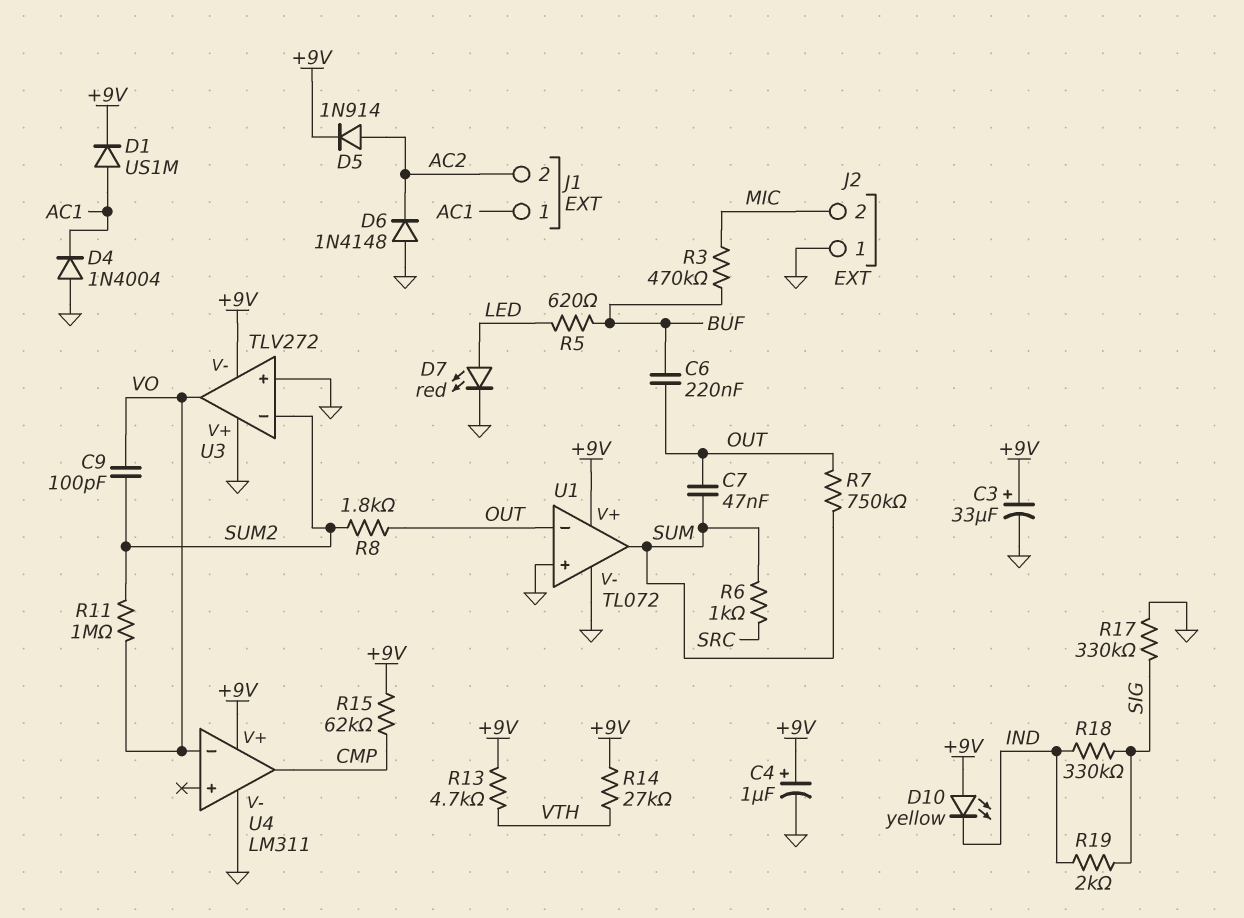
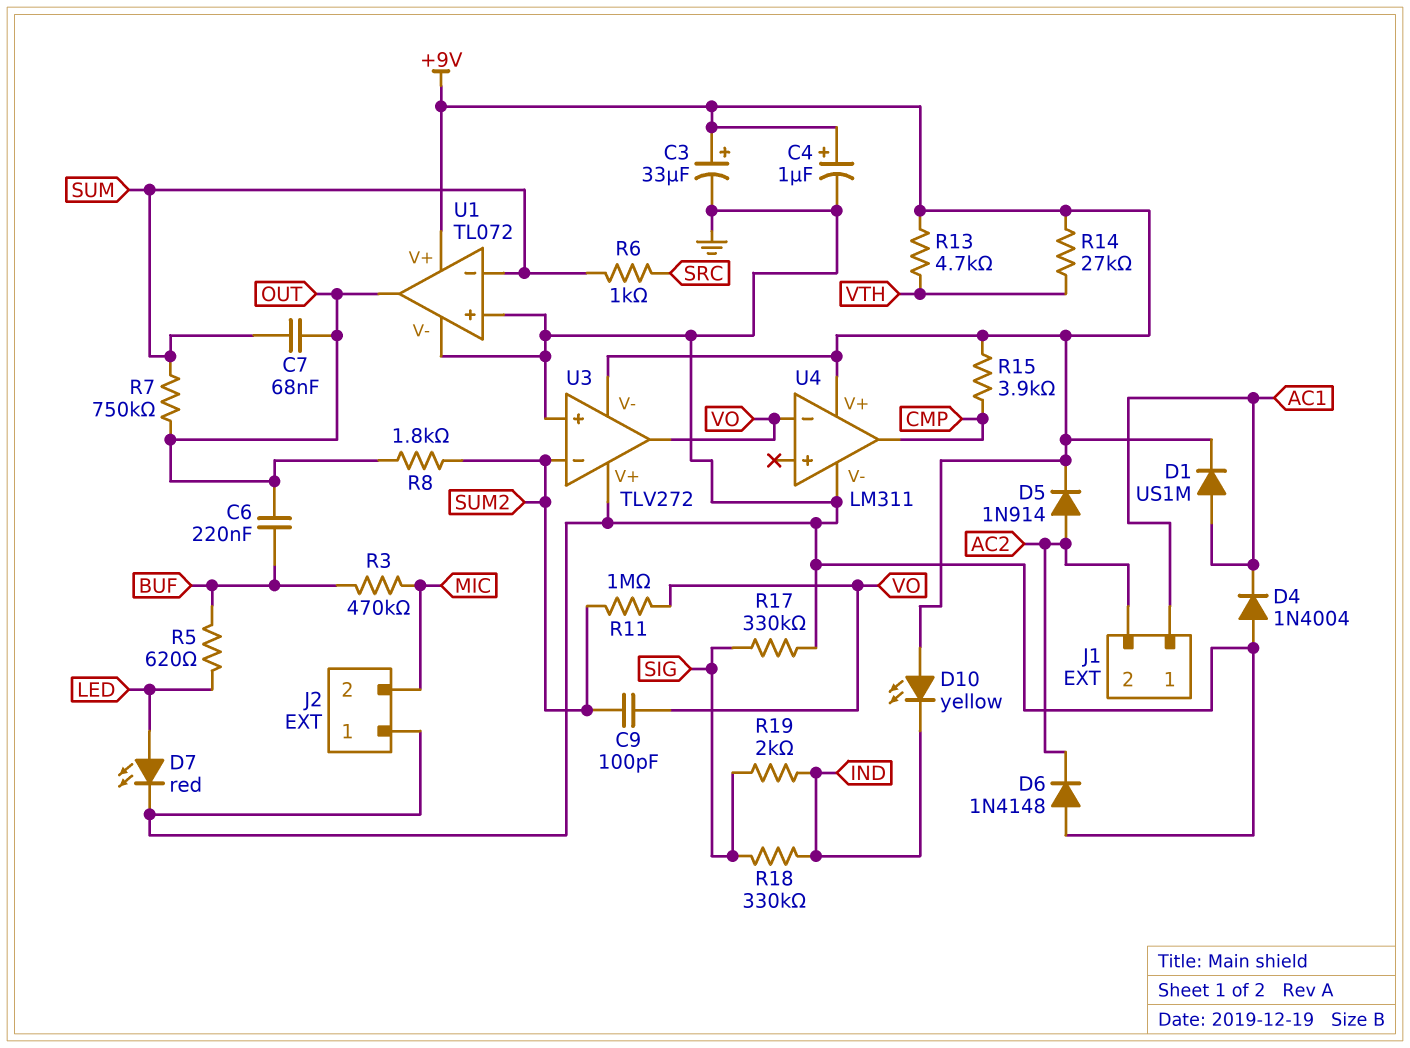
C7: 47nF (OUT, SUM) -> 68nF (OUT, SUM)
R15: 62k (+9V, CMP) -> 3.9k (+9V, CMP)
U1 pin in-: OUT -> SUM
U1 pin out: SUM -> OUT

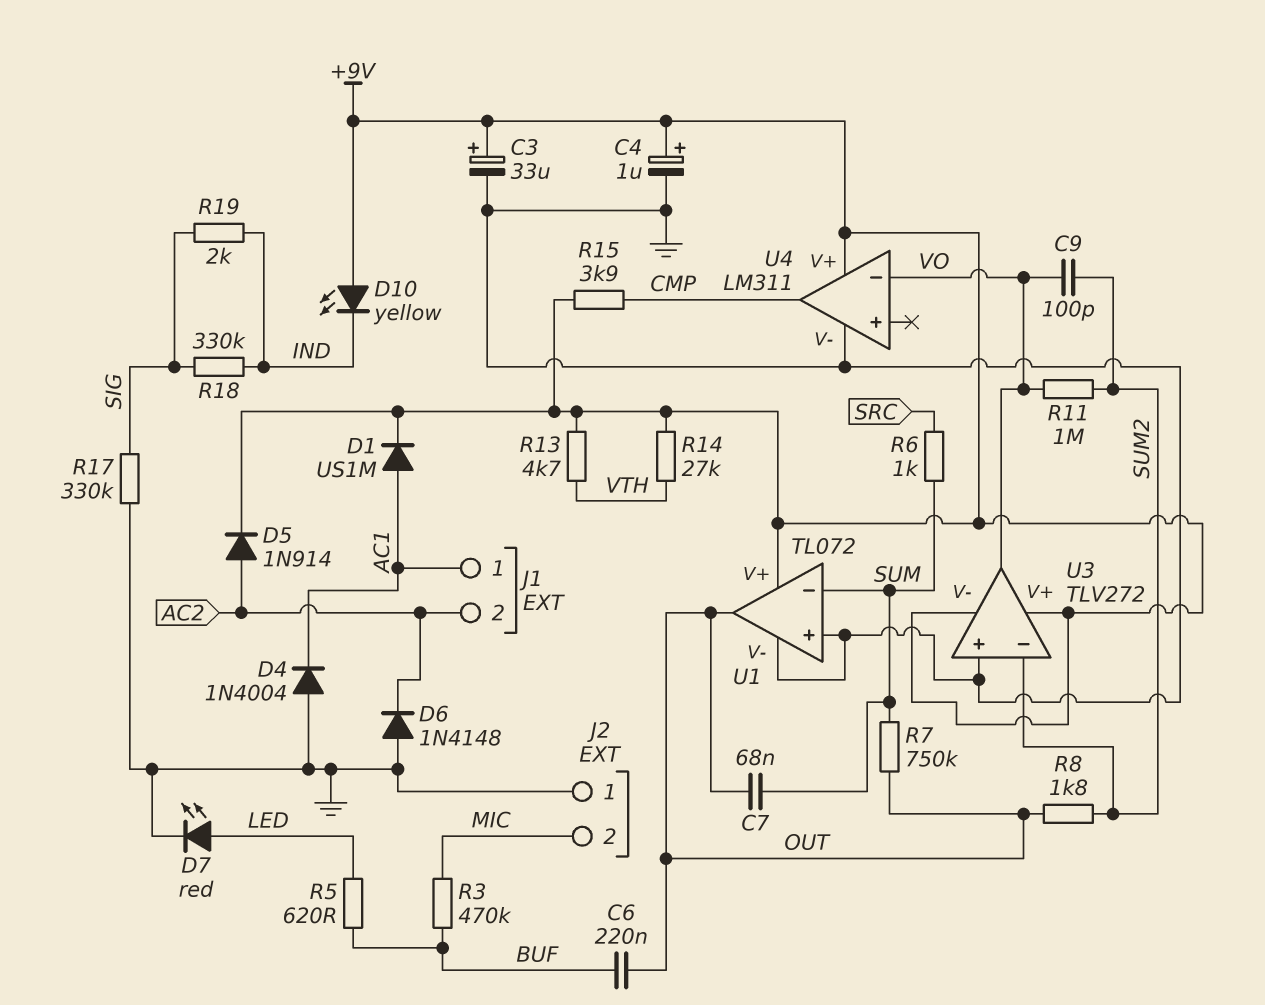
U3 pin V+: GND -> +9V

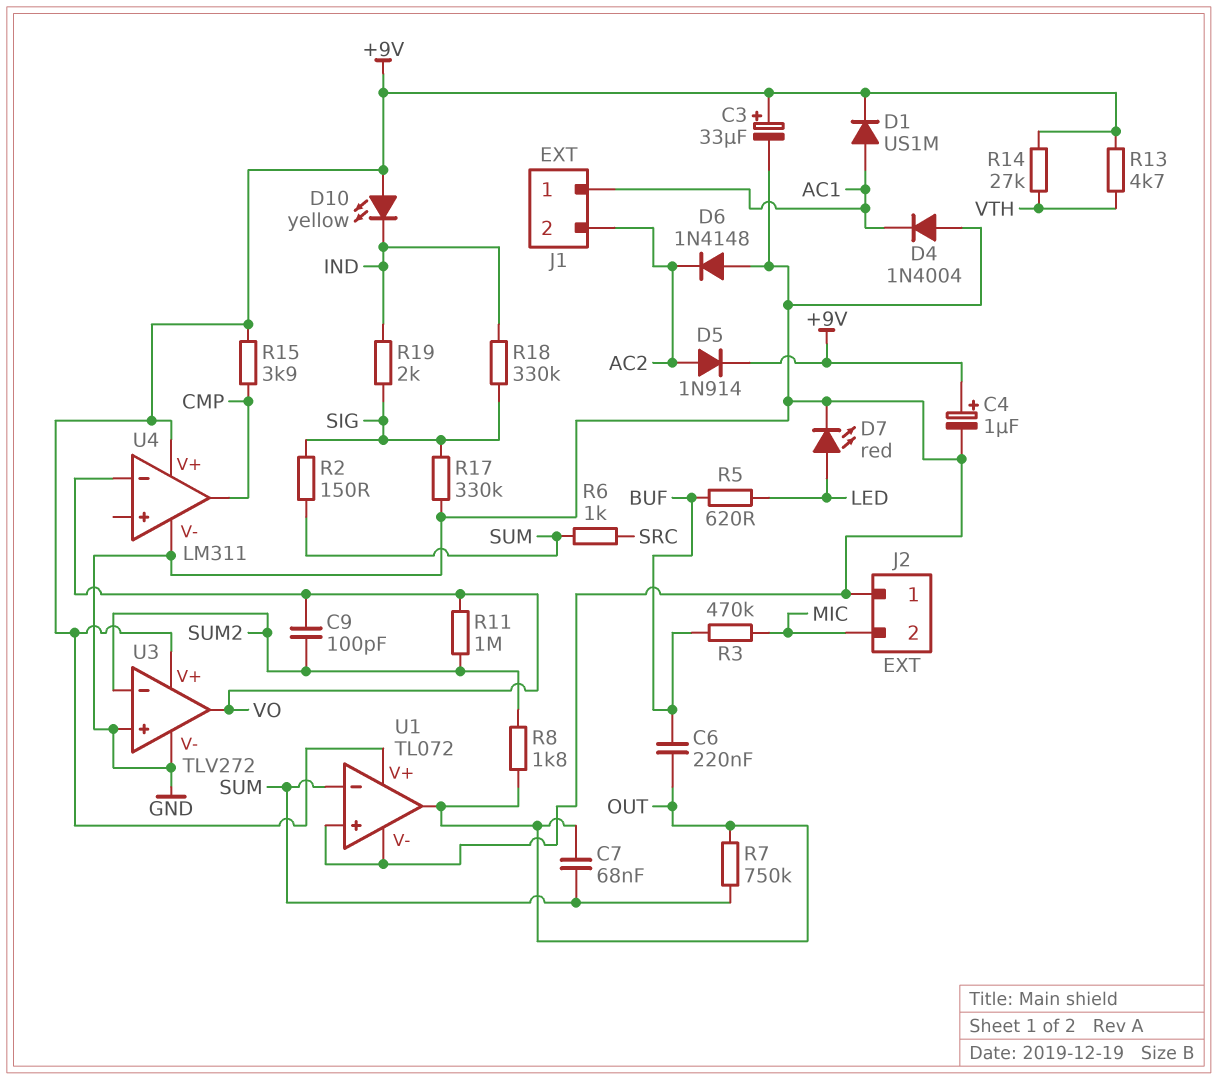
R2: none -> 150 (SIG, SUM)
U3 pin V-: +9V -> GND

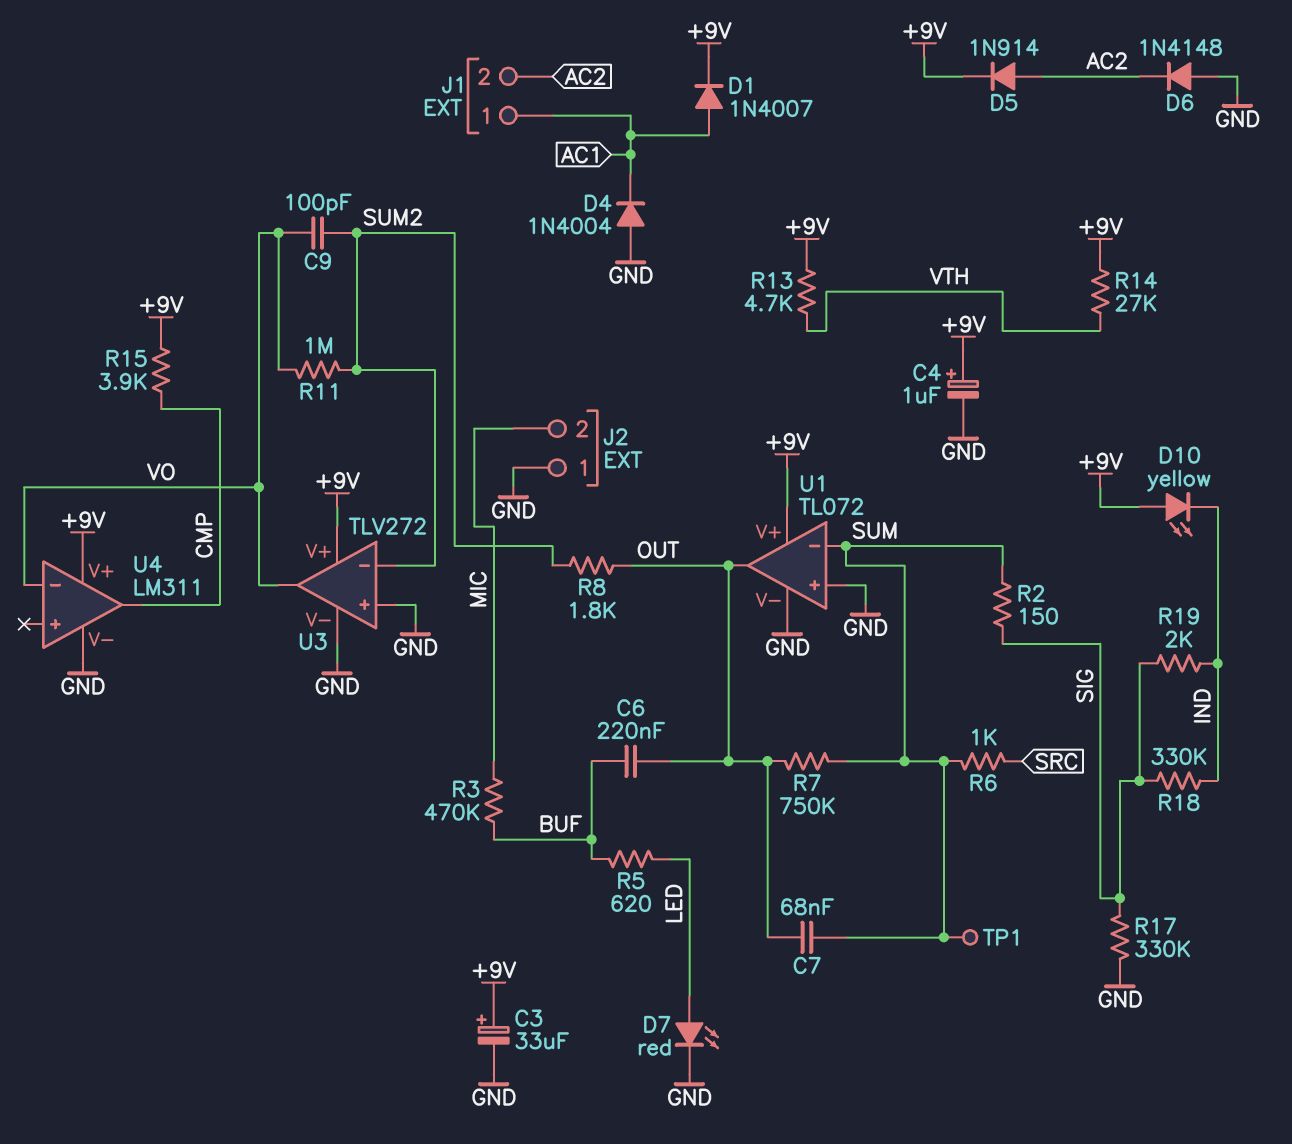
D1: diode US1M (A AC1, K +9V) -> diode 1N4007 (A AC1, K +9V)
TP1: none -> test point (SUM)

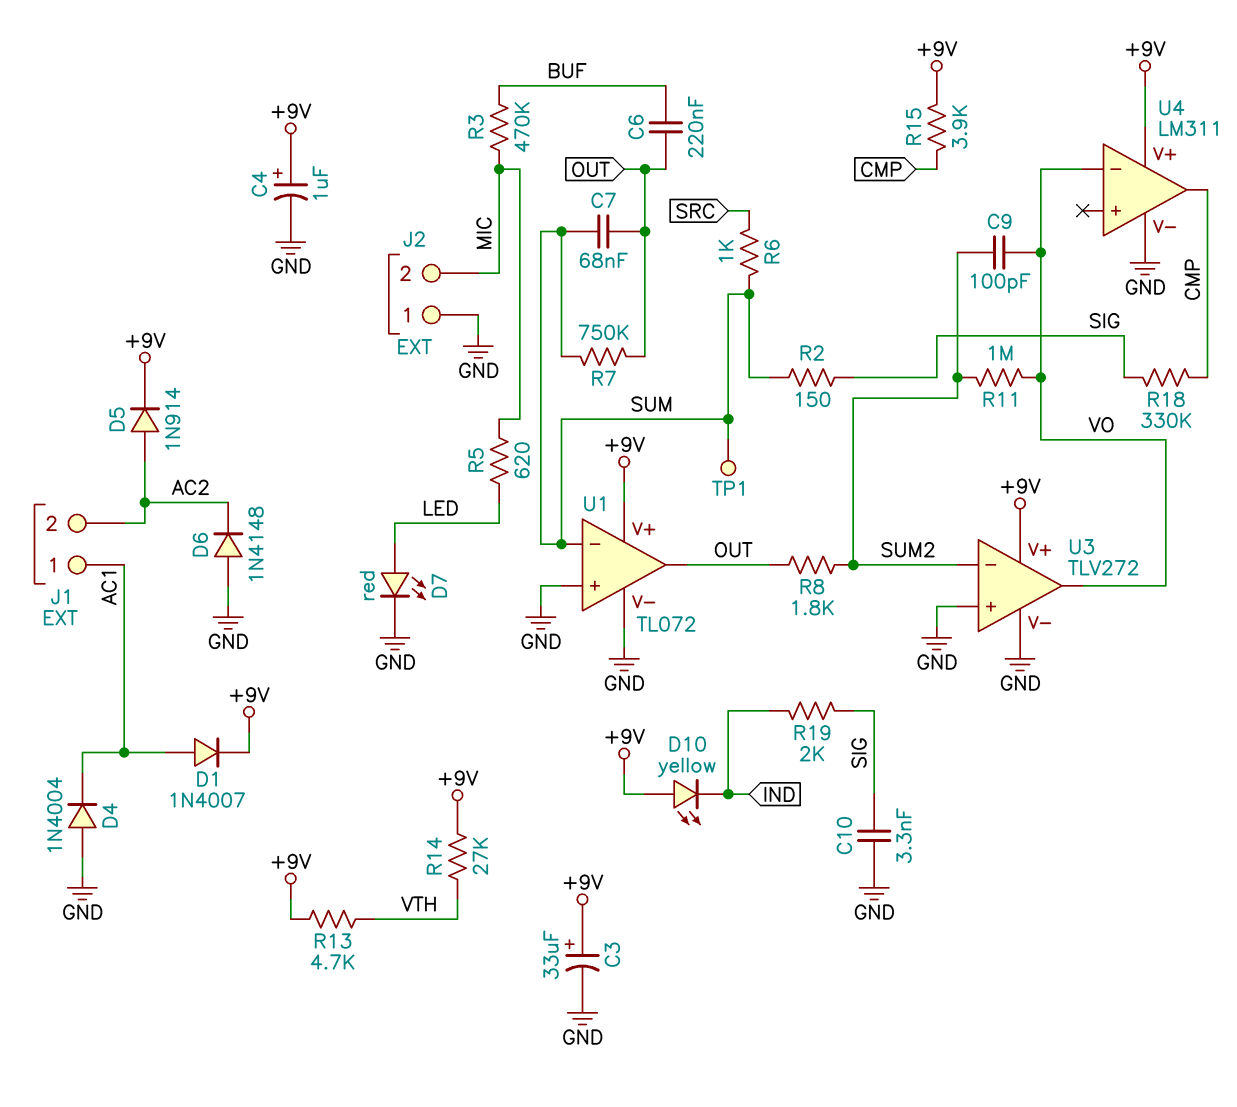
C10: none -> 3.3nF (GND, SIG)
R5: 620 (BUF, LED) -> 620 (LED, MIC)
R17: 330k (GND, SIG) -> none
R18: 330k (IND, SIG) -> 330k (CMP, SIG)

